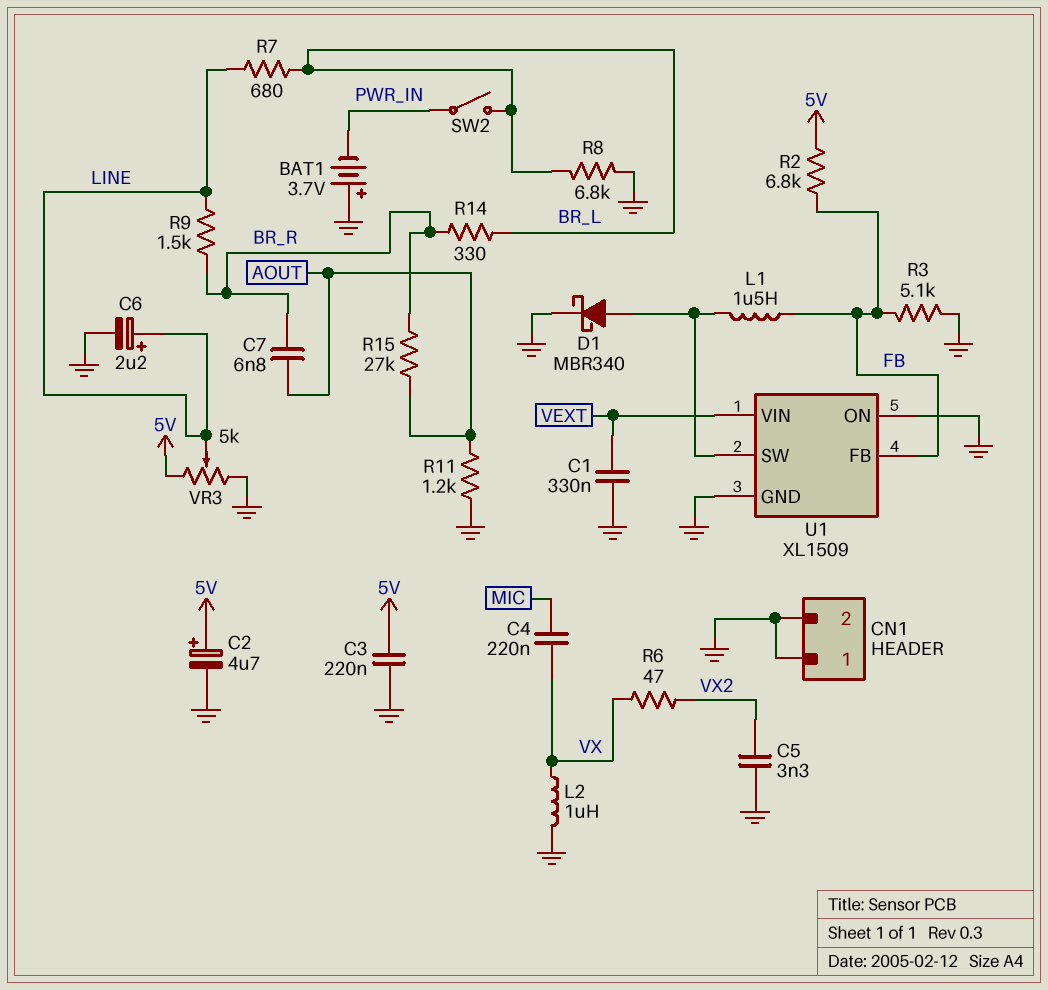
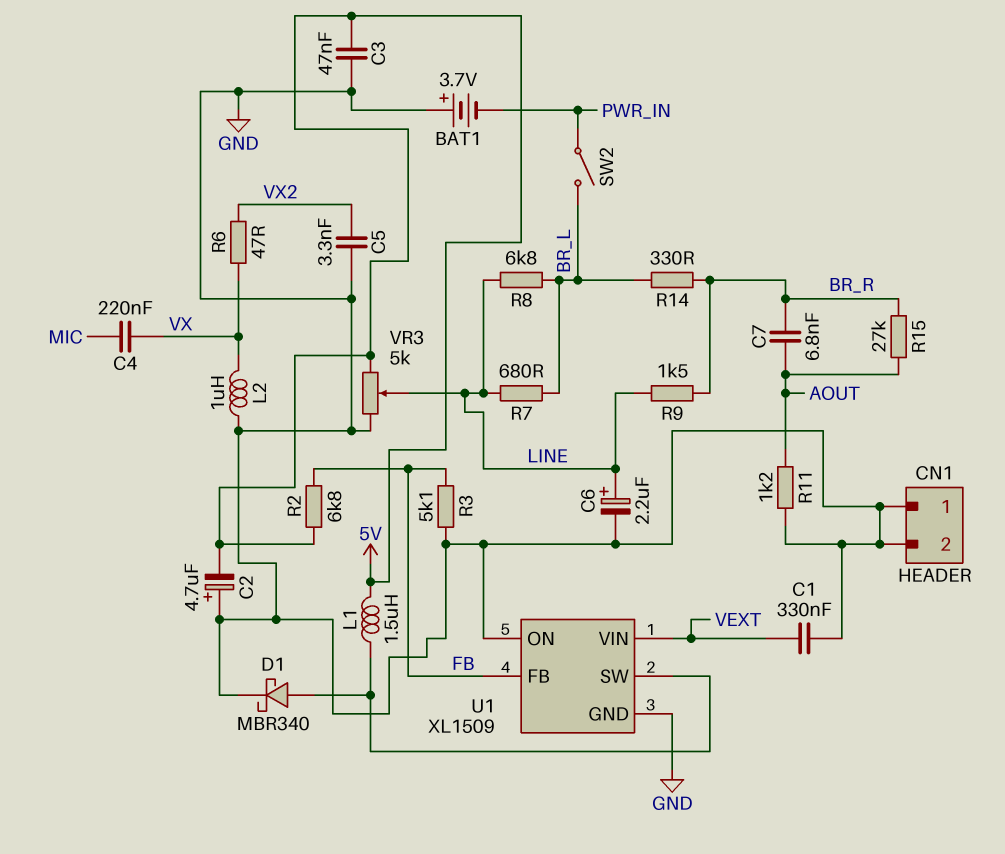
C2: 4.7uF (plus 5V, minus GND) -> 4.7uF (plus GND, minus 5V)
C3: 220nF (5V, GND) -> 47nF (5V, GND)
L1: 1.5uH (FB, U1/SW) -> 1.5uH (5V, U1/SW)
R8: 6.8k (BR_L, GND) -> 6.8k (BR_L, LINE)

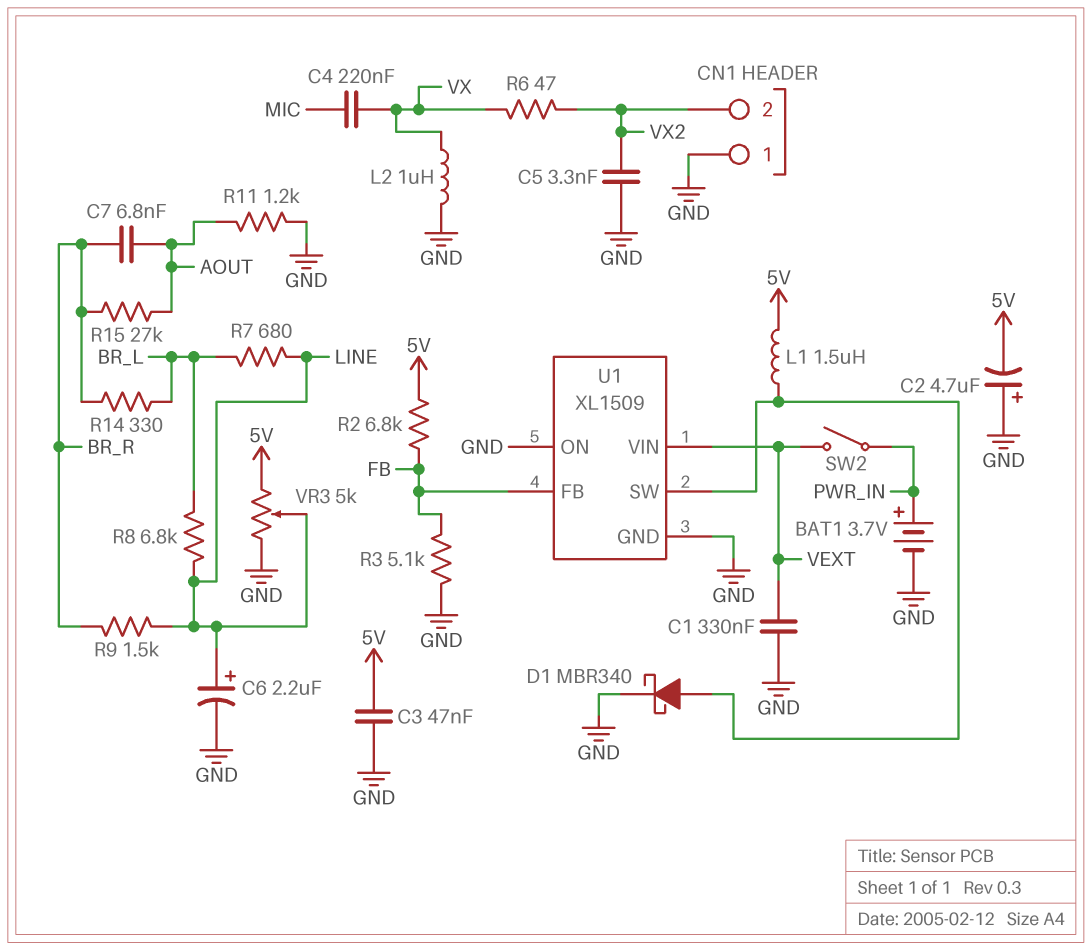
BAT1: 3.7V (plus GND, minus PWR_IN) -> 3.7V (plus PWR_IN, minus GND)
CN1 pin 2: GND -> VX2
SW2: switch (BR_L, PWR_IN) -> switch (PWR_IN, VEXT)

